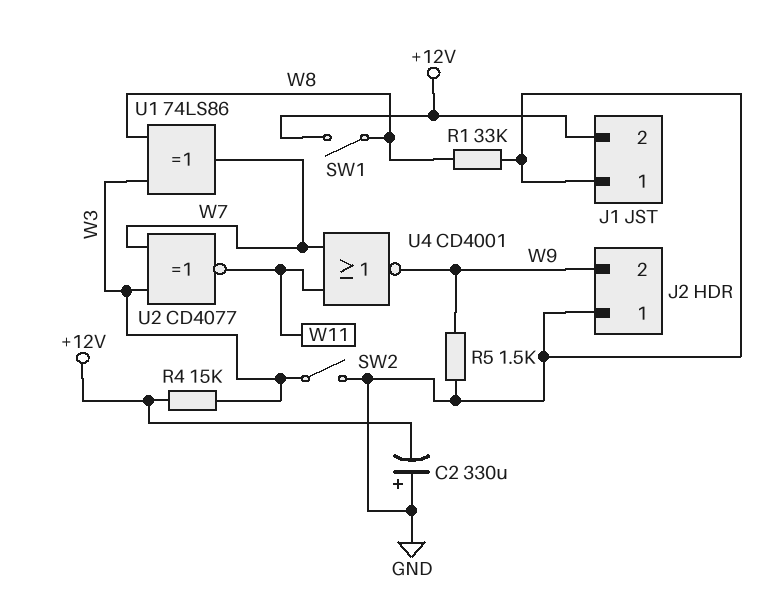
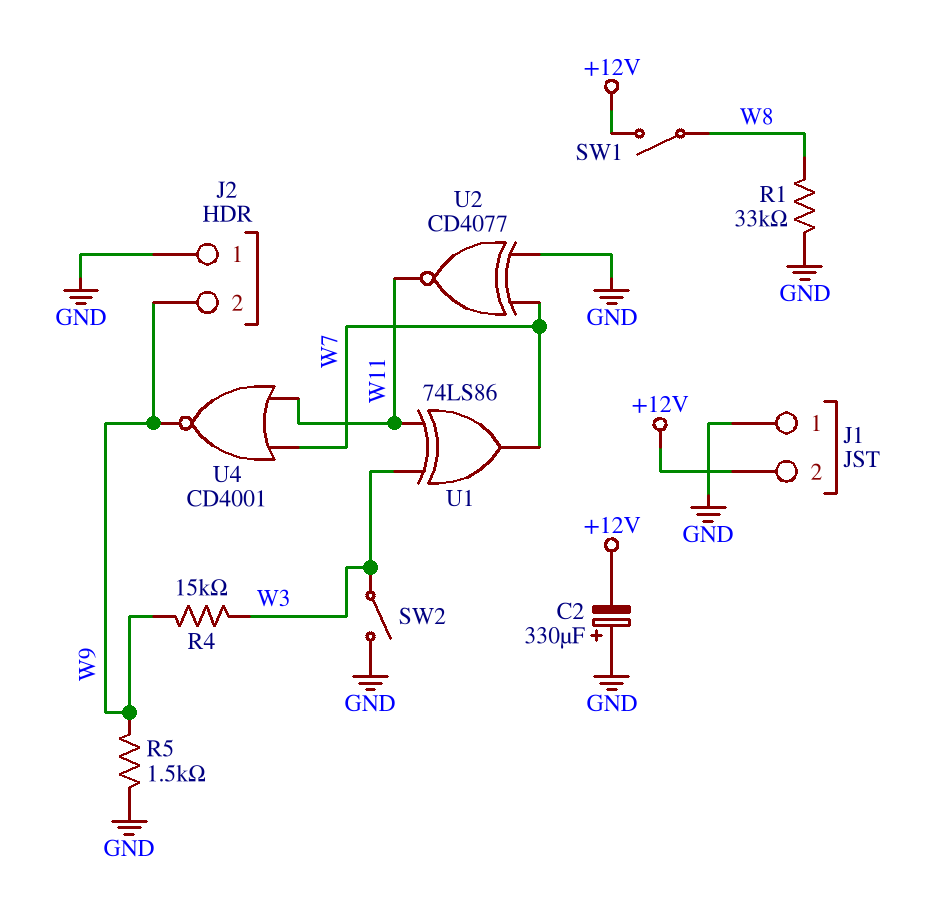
R4: 15k (+12V, W3) -> 15k (W3, W9)
U1: XOR 74LS86 (in W3, in W8, out W7) -> XOR 74LS86 (in W3, in W11, out W7)
U2: XNOR CD4077 (in W3, in W7, out W11) -> XNOR CD4077 (in GND, in W7, out W11)

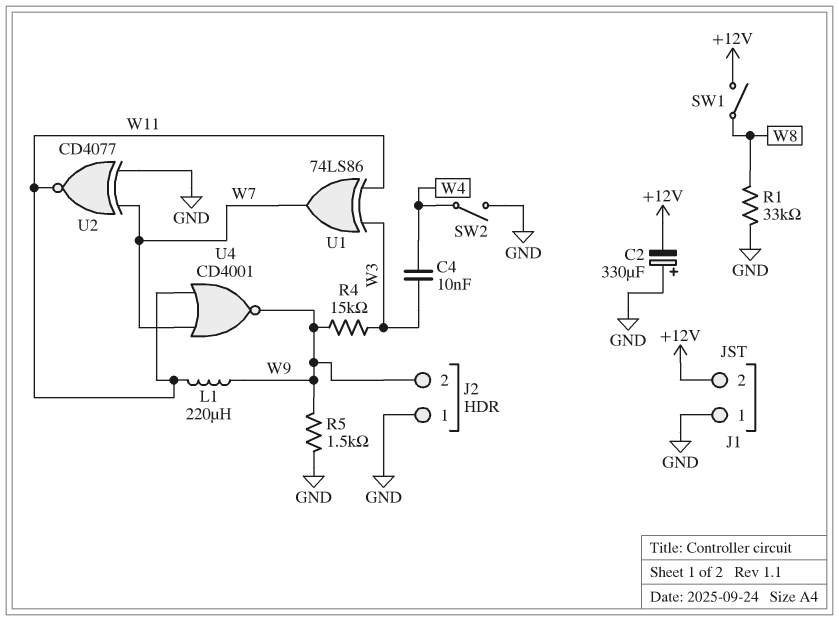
C4: none -> 10nF (W3, W4)
L1: none -> 220uH (W9, W11)
SW2: switch (GND, W3) -> switch (GND, W4)

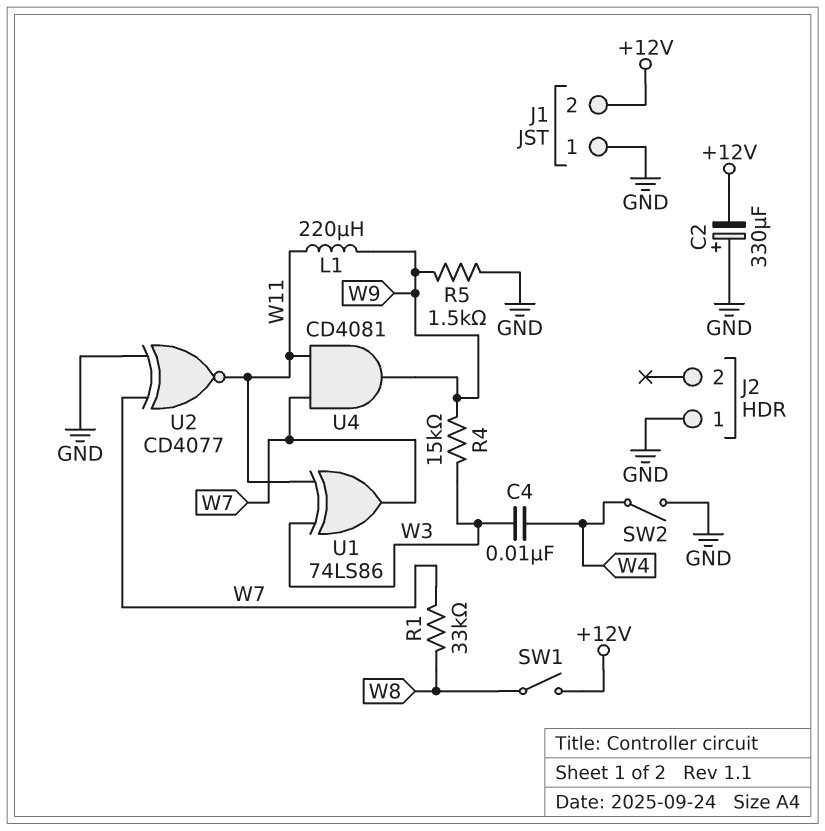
J2 pin 2: W9 -> none
R1: 33k (GND, W8) -> 33k (W7, W8)
U4: NOR CD4001 (in W7, in W11, out W9) -> AND CD4081 (in W7, in W11, out W9)

